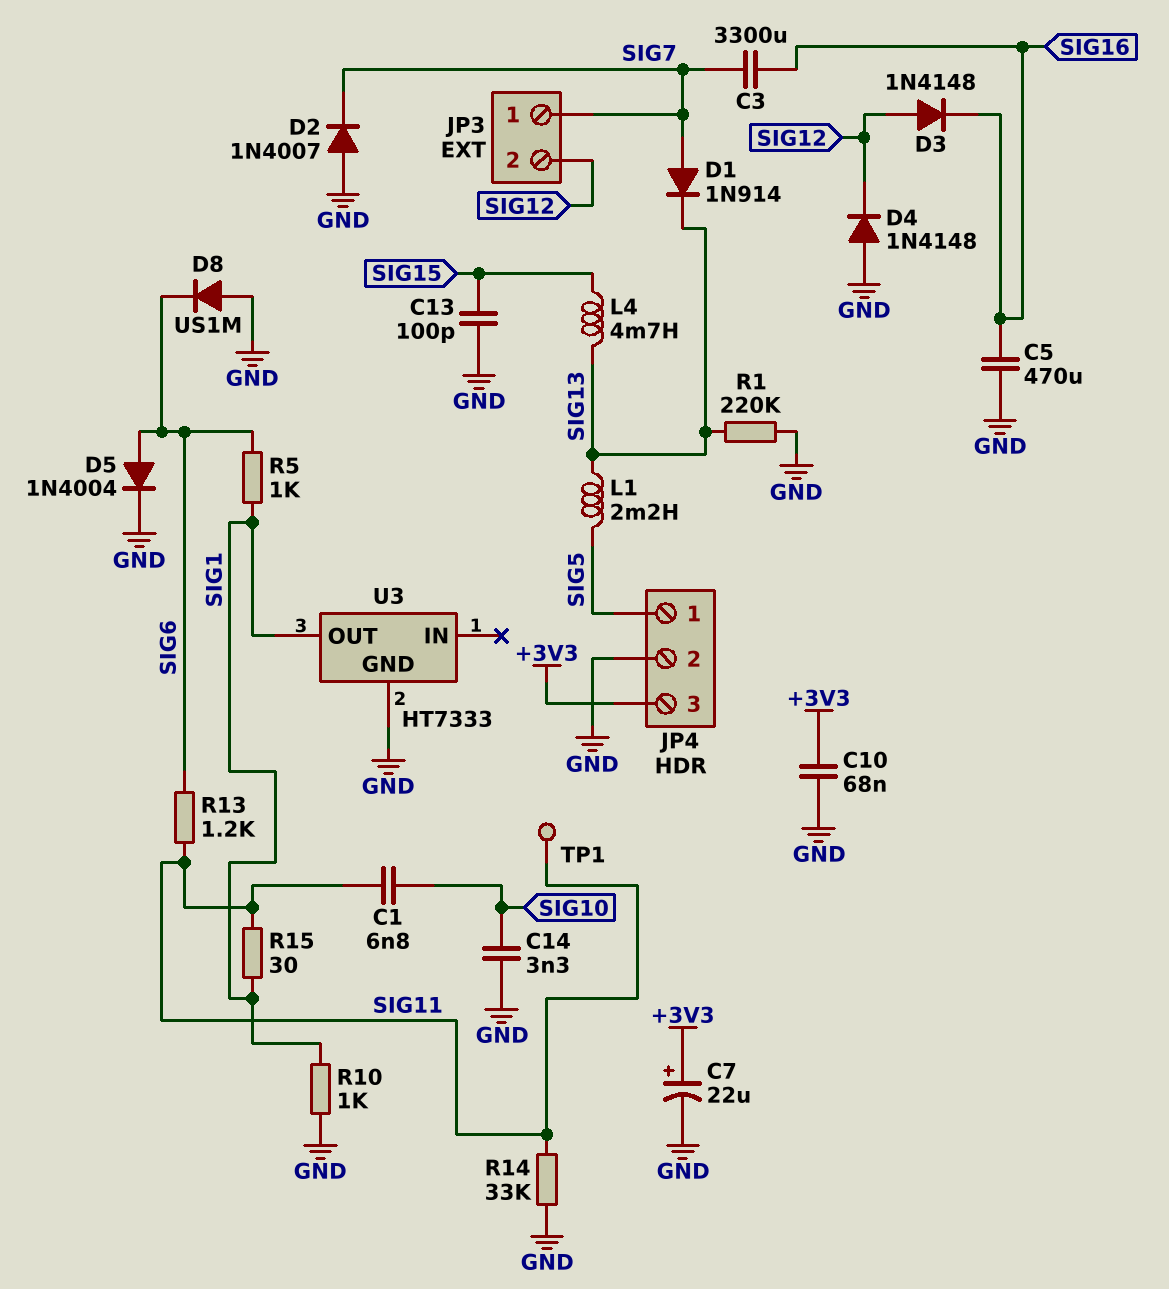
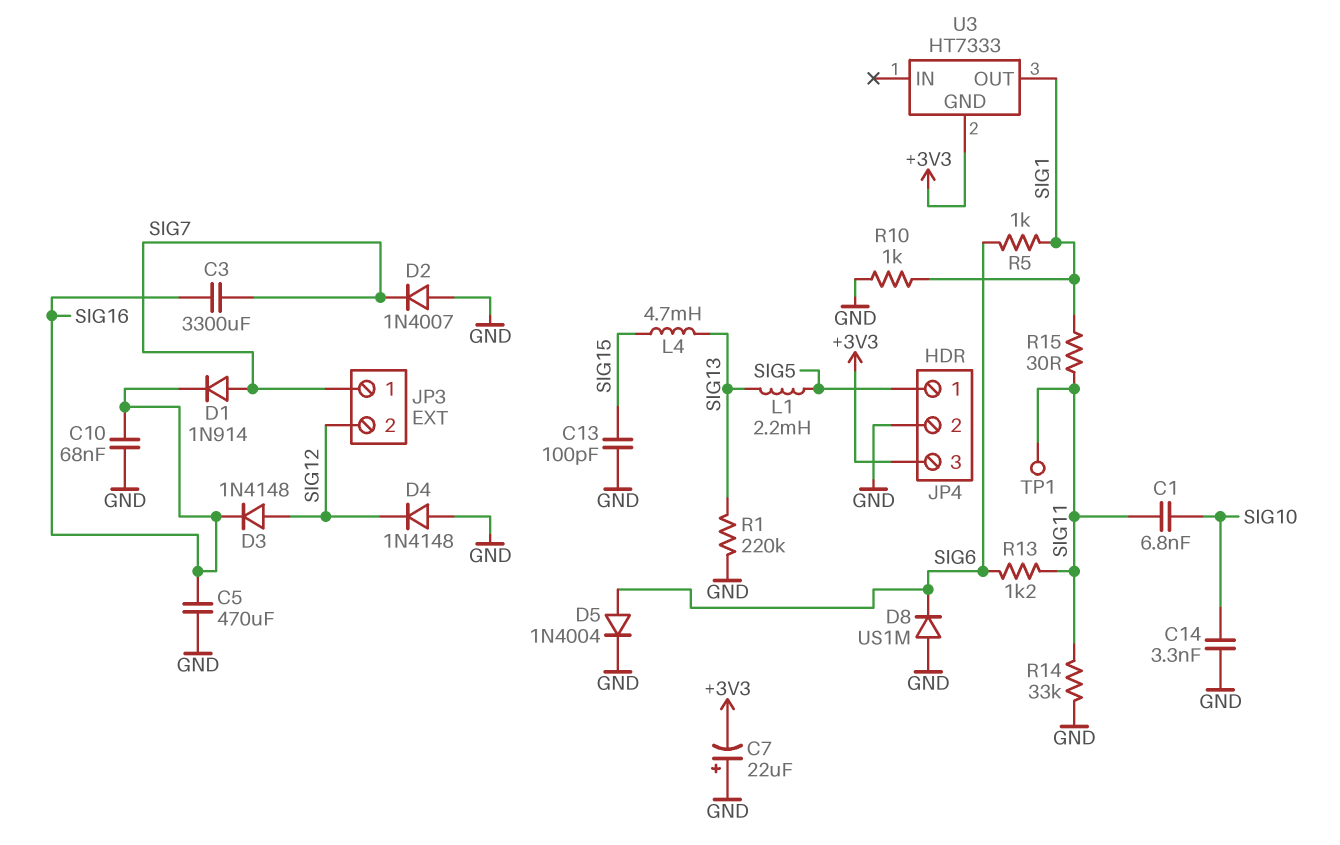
C7: 22uF (plus +3V3, minus GND) -> 22uF (plus GND, minus +3V3)
C10: 68nF (+3V3, GND) -> 68nF (GND, SIG16)
D1: diode 1N914 (A SIG7, K SIG13) -> diode 1N914 (A SIG7, K SIG16)
U3 pin GND: GND -> +3V3

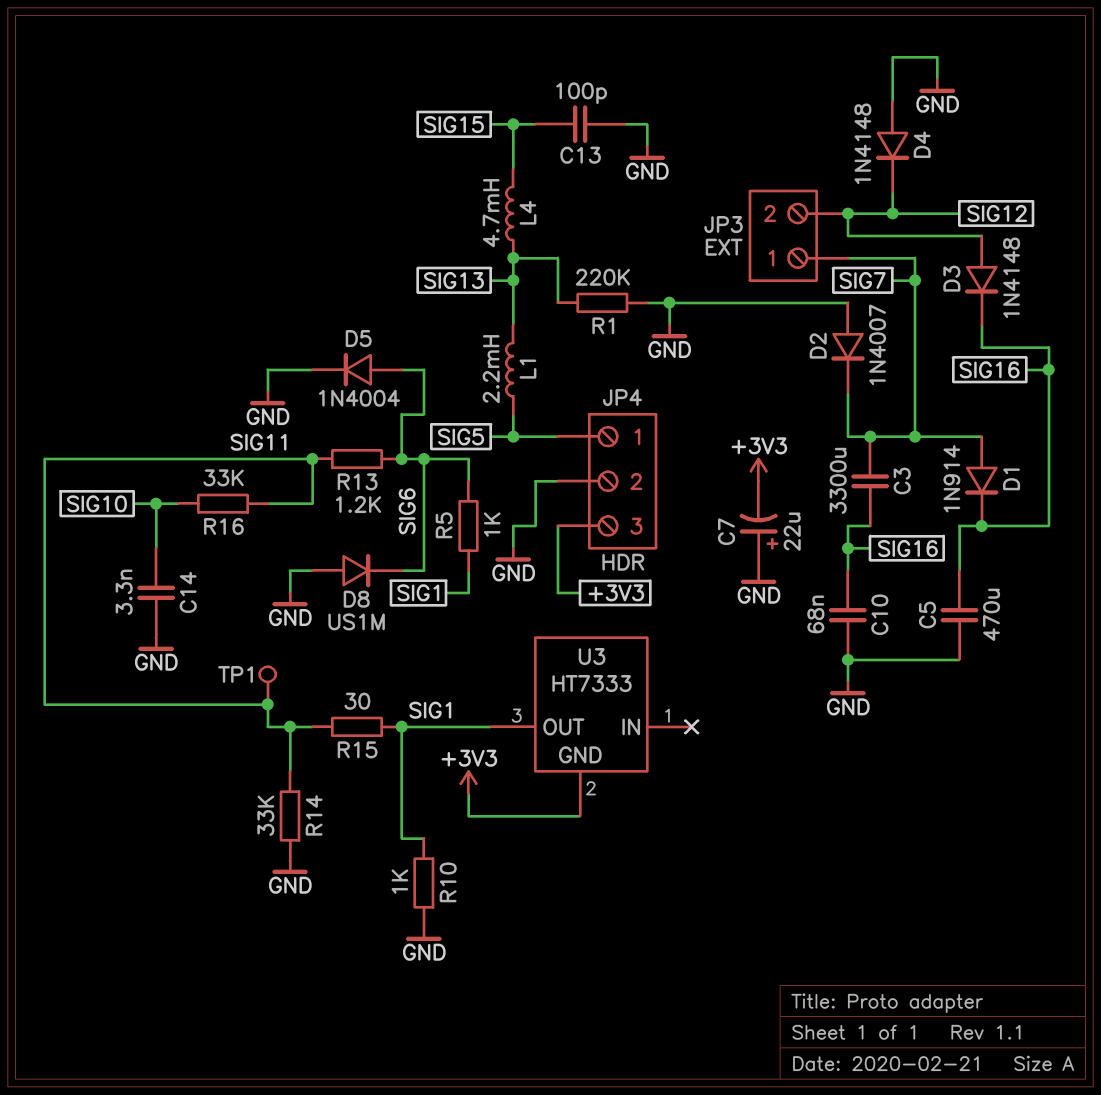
C1: 6.8nF (SIG10, SIG11) -> none
R16: none -> 33k (SIG10, SIG11)

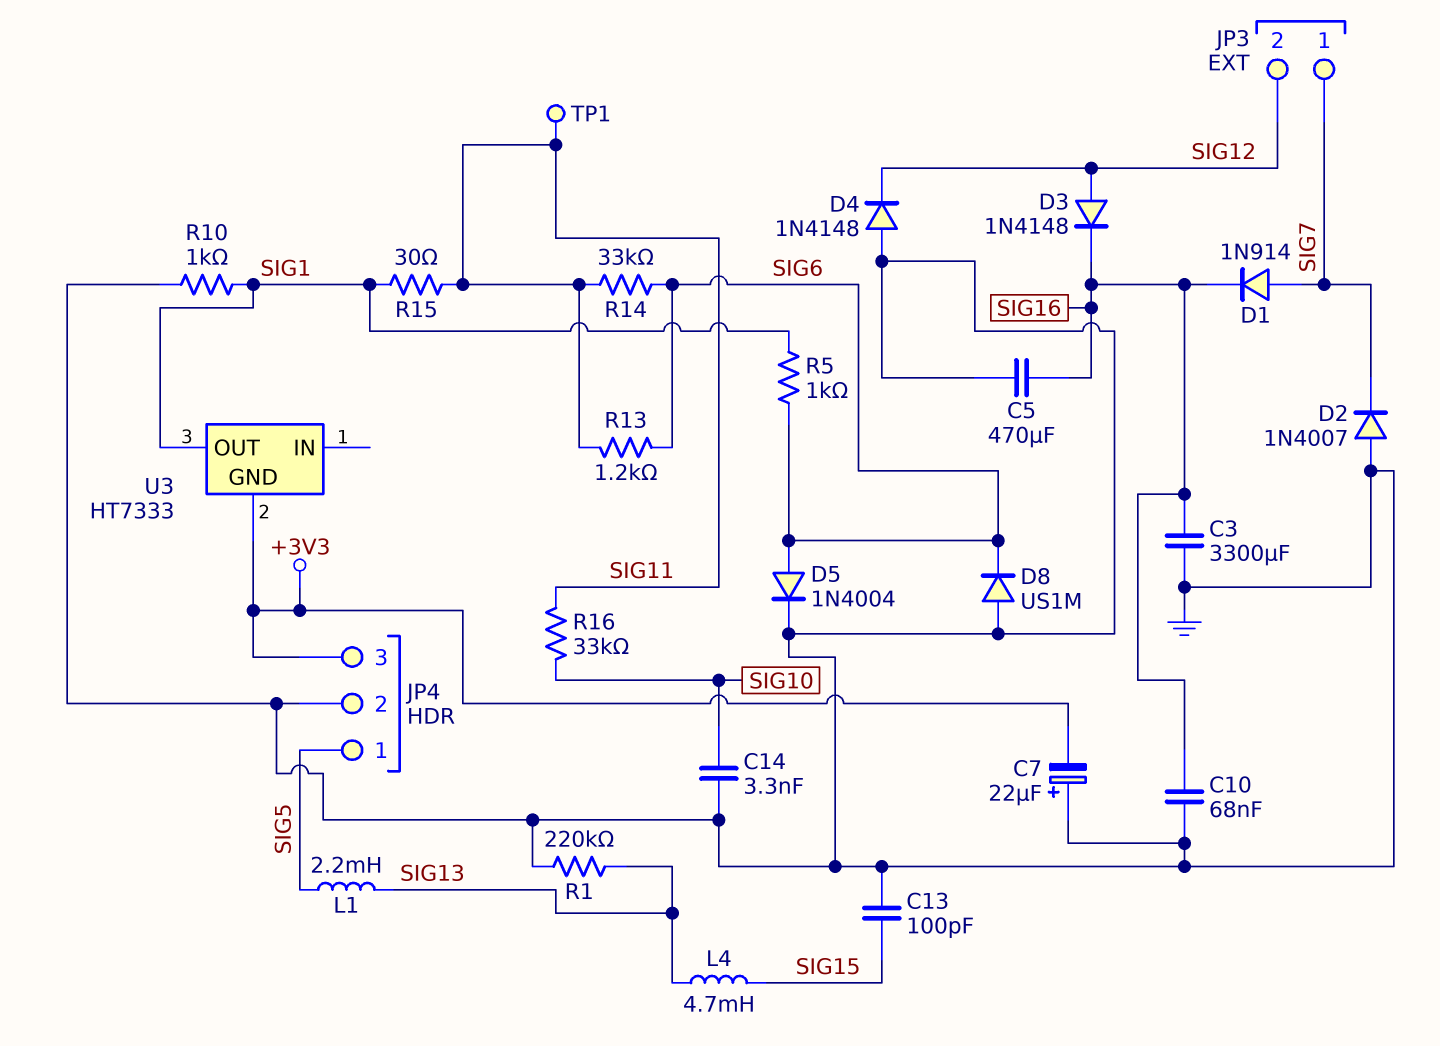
C3: 3300uF (SIG7, SIG16) -> 3300uF (GND, SIG16)
R14: 33k (GND, SIG11) -> 33k (SIG6, SIG11)

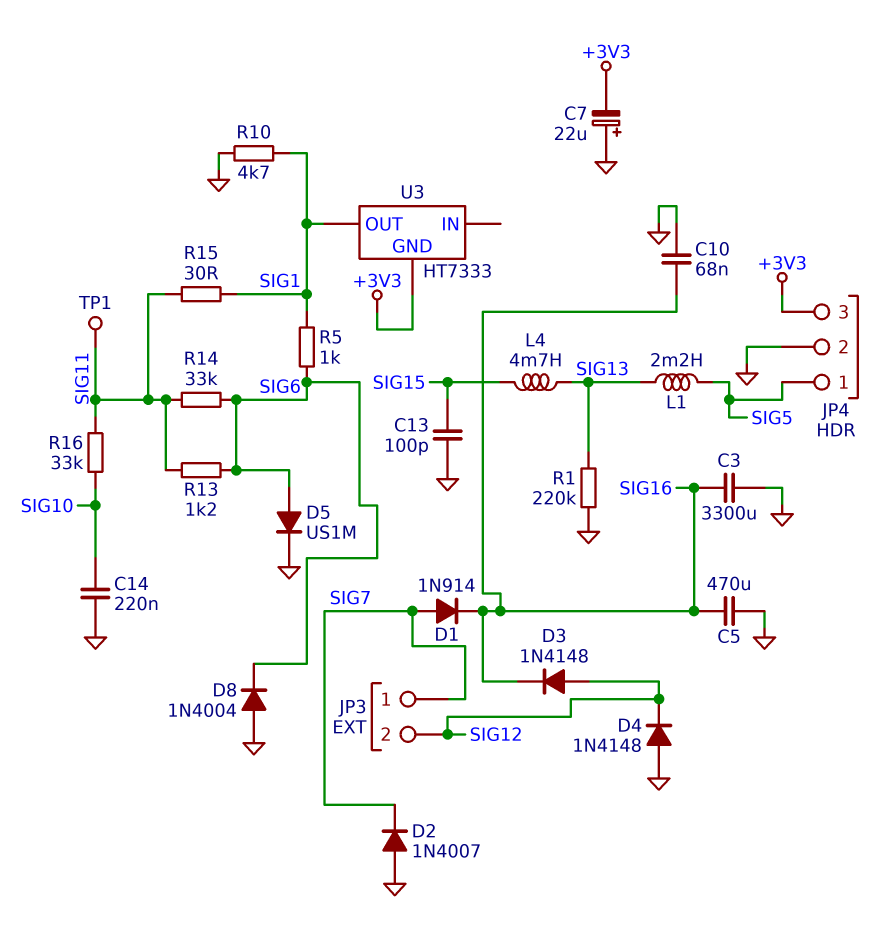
C14: 3.3nF (GND, SIG10) -> 220nF (GND, SIG10)
D5: diode 1N4004 (A SIG6, K GND) -> diode US1M (A SIG6, K GND)
D8: diode US1M (A GND, K SIG6) -> diode 1N4004 (A GND, K SIG6)
R10: 1k (GND, SIG1) -> 4.7k (GND, SIG1)

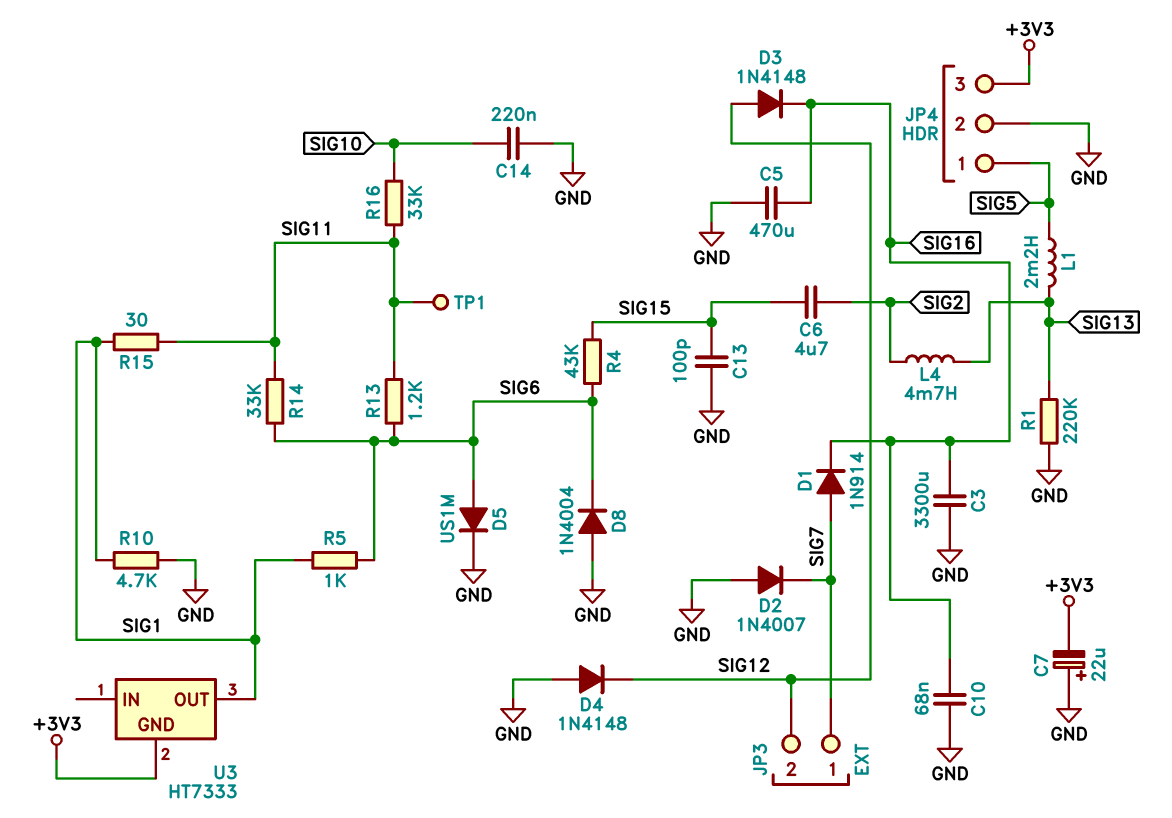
C6: none -> 4.7uF (SIG2, SIG15)
L4: 4.7mH (SIG13, SIG15) -> 4.7mH (SIG2, SIG13)
R4: none -> 43k (SIG6, SIG15)

